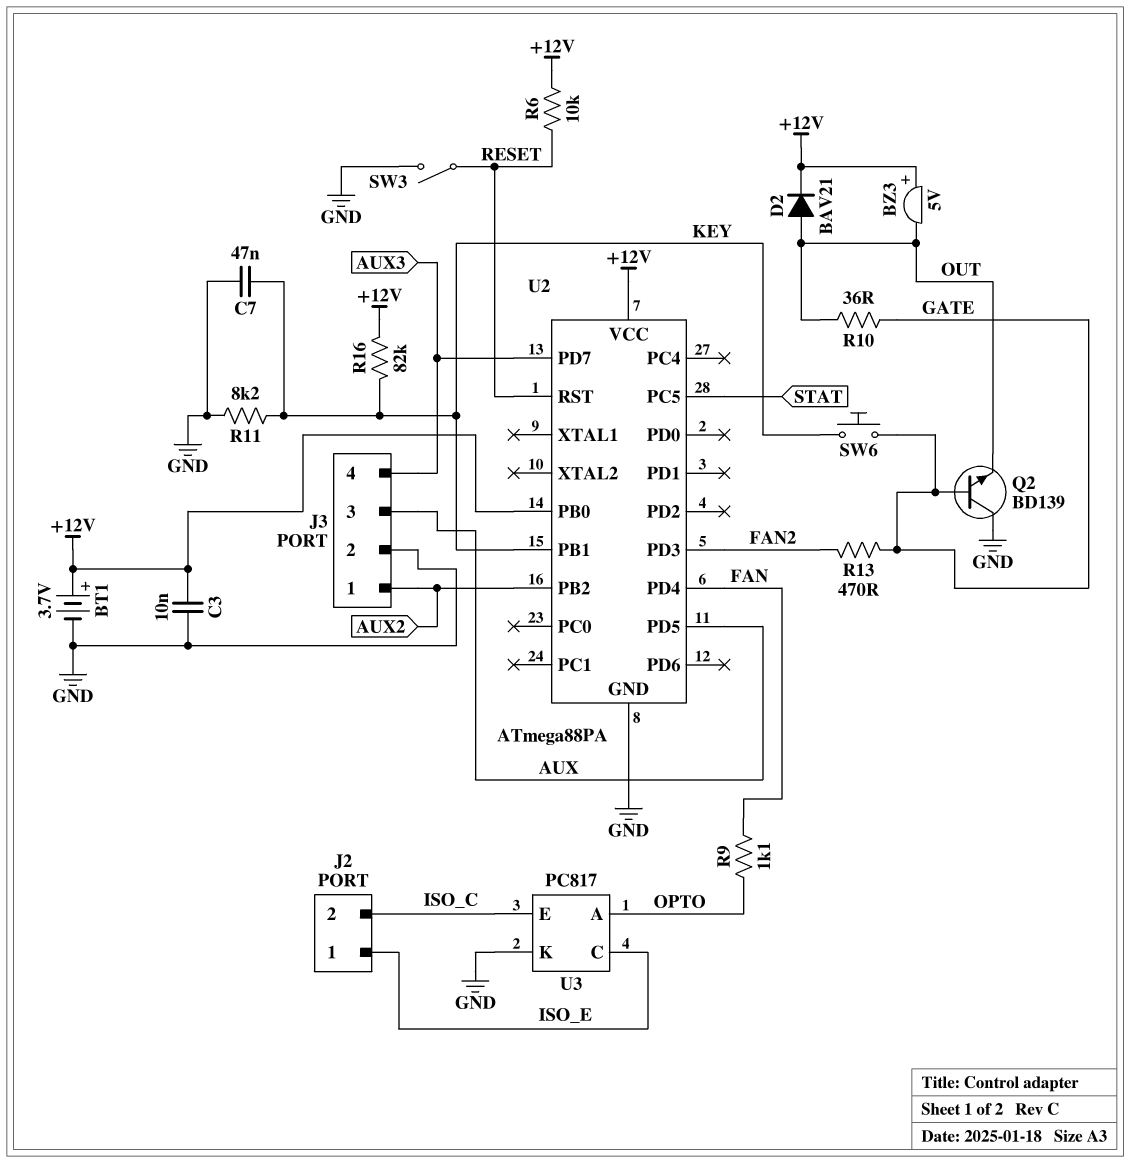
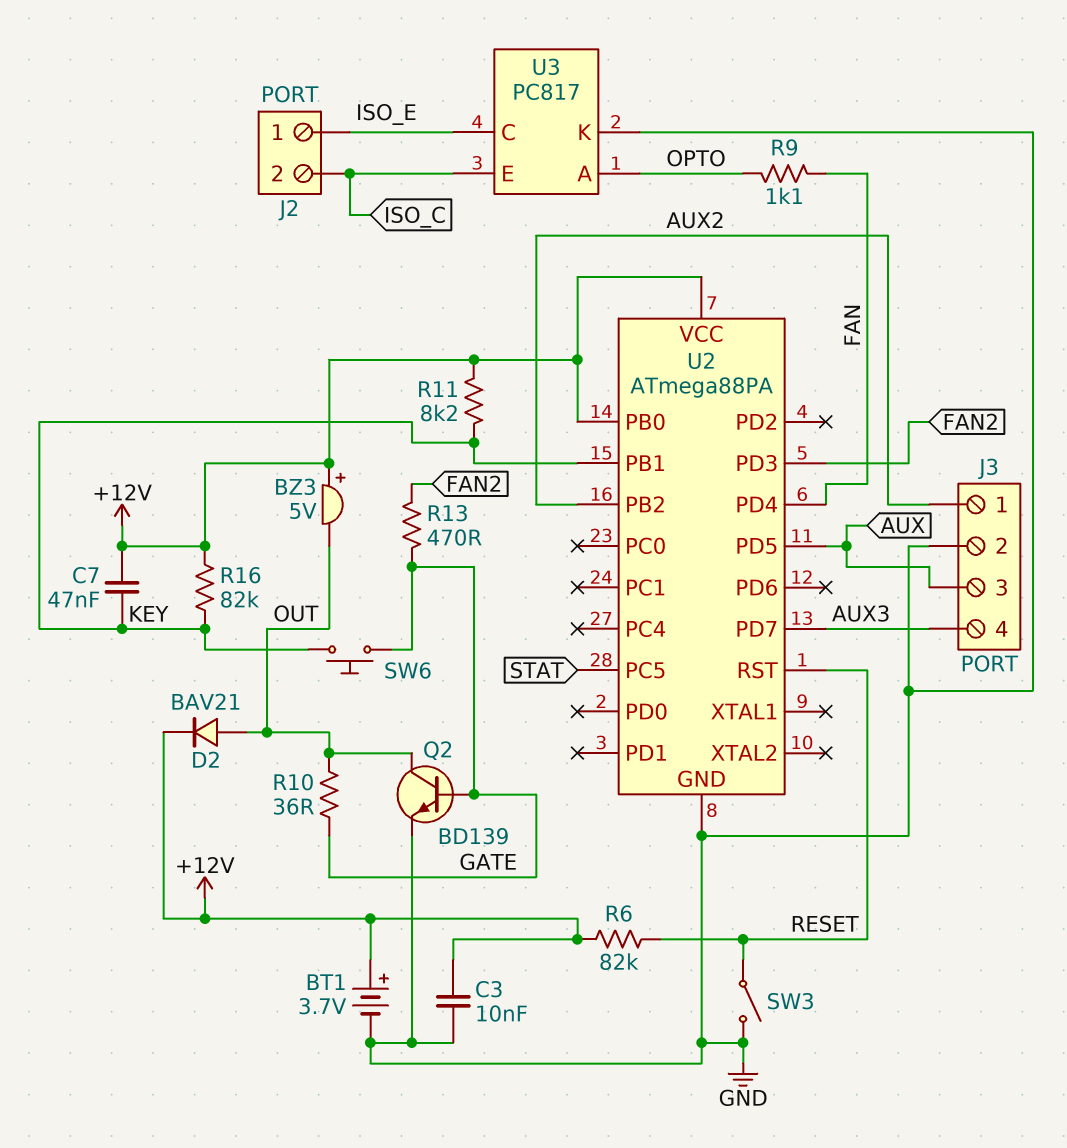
C7: 47nF (GND, KEY) -> 47nF (+12V, KEY)
Q2: NPN BD139 (B GATE, C GND, E OUT) -> NPN BD139 (B GATE, C OUT, E GND)
R6: 10k (+12V, RESET) -> 82k (+12V, RESET)
R11: 8.2k (GND, KEY) -> 8.2k (+12V, KEY)

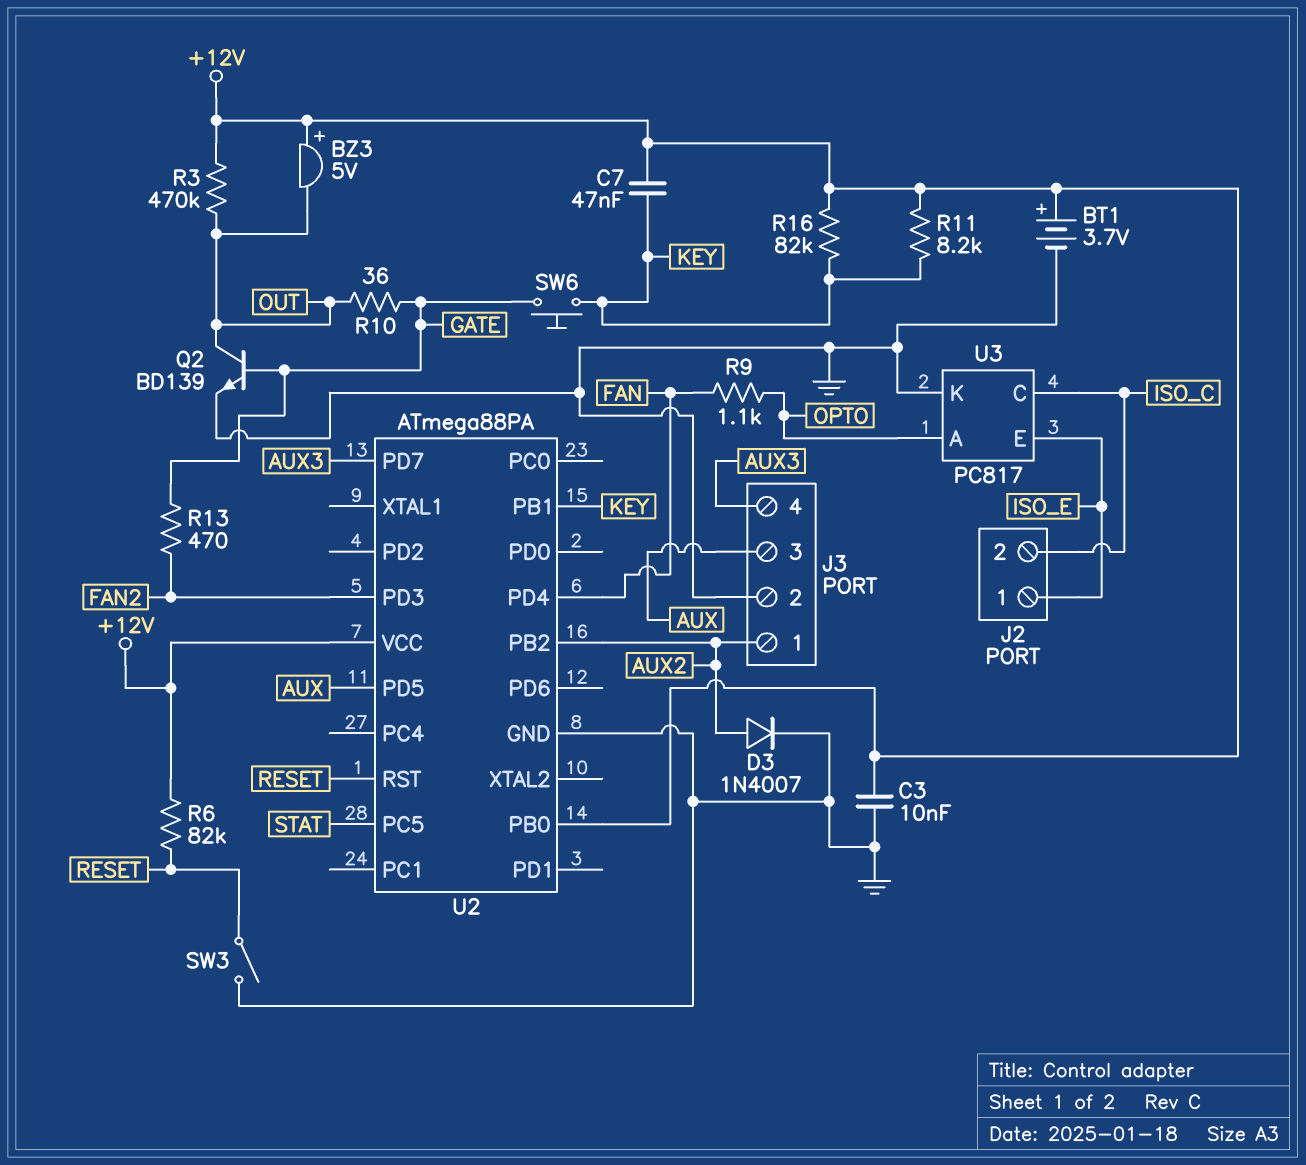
D2: diode BAV21 (A OUT, K +12V) -> none
D3: none -> diode 1N4007 (A AUX2, K GND)
R3: none -> 470k (+12V, OUT)
U3 pin C: ISO_E -> ISO_C
U3 pin E: ISO_C -> ISO_E

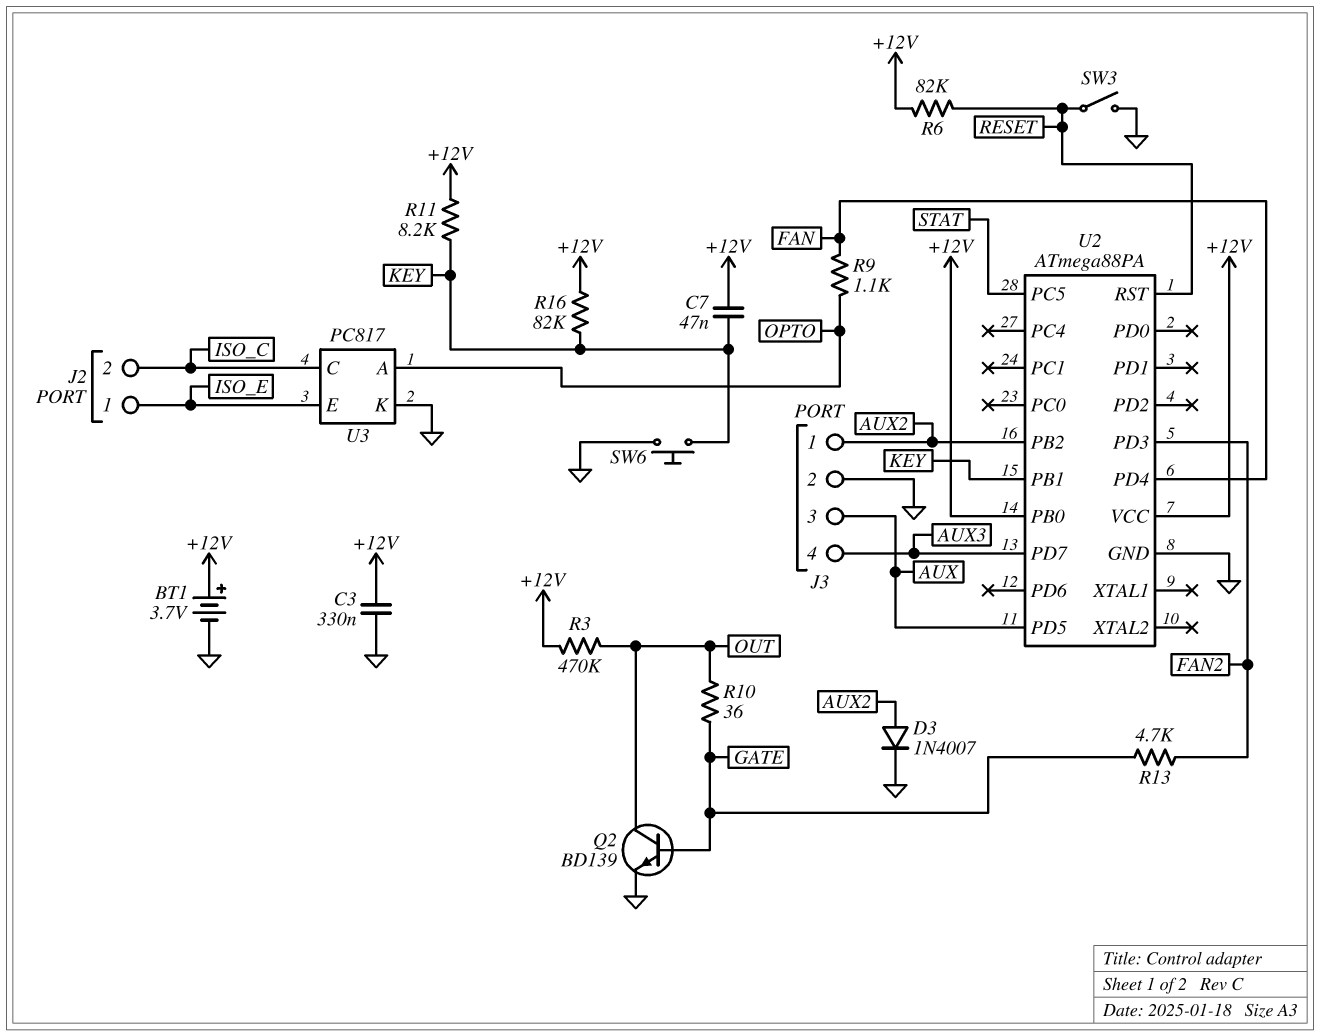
BZ3: buzzer 5V (plus +12V, minus OUT) -> none
C3: 10nF (+12V, GND) -> 330nF (+12V, GND)
R13: 470 (FAN2, GATE) -> 4.7k (FAN2, GATE)
SW6: button (GATE, KEY) -> button (GND, KEY)

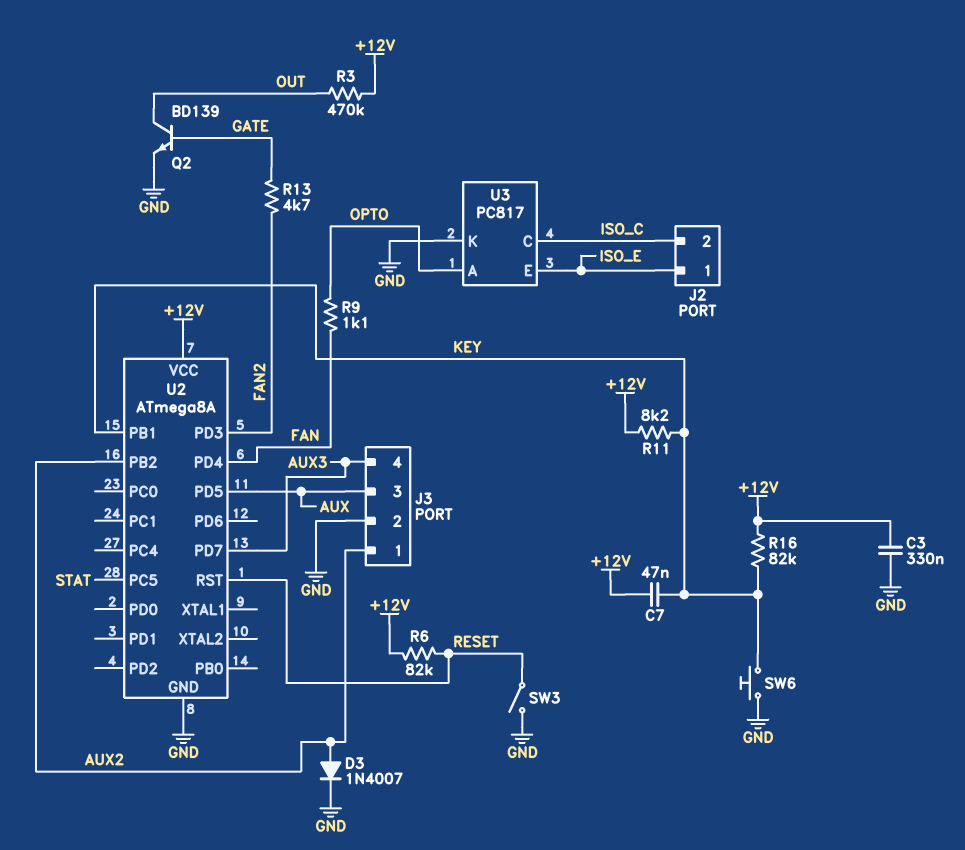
BT1: 3.7V (plus +12V, minus GND) -> none
R10: 36 (GATE, OUT) -> none
U2: ATmega88PA -> ATmega8A
U2 pin PB0: +12V -> none

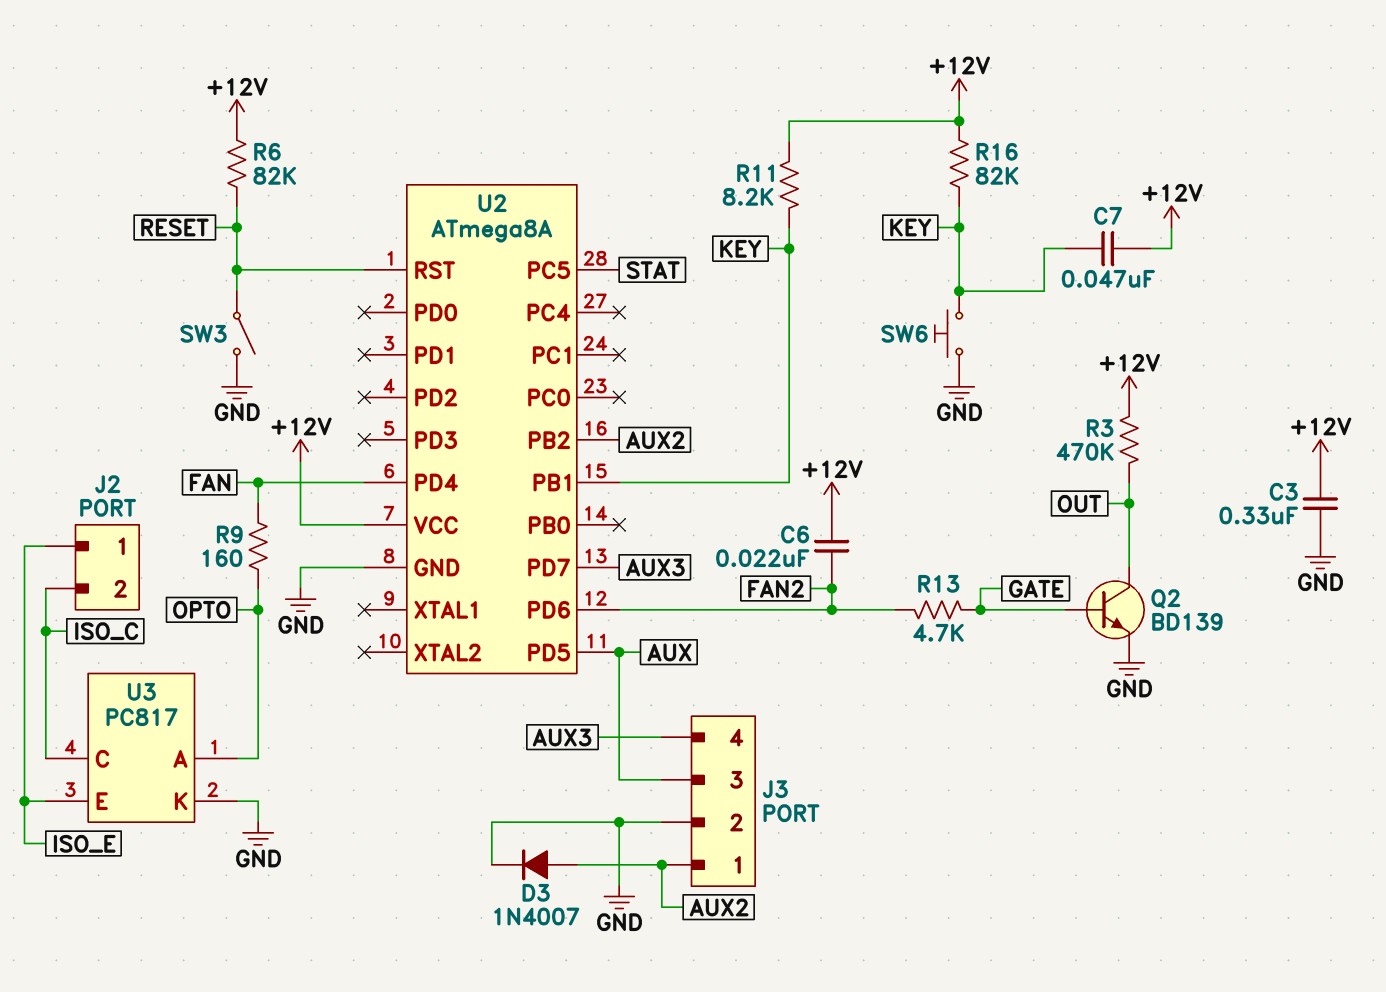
C6: none -> 22nF (+12V, FAN2)
R9: 1.1k (FAN, OPTO) -> 160 (FAN, OPTO)
U2 pin PD3: FAN2 -> none
U2 pin PD6: none -> FAN2

